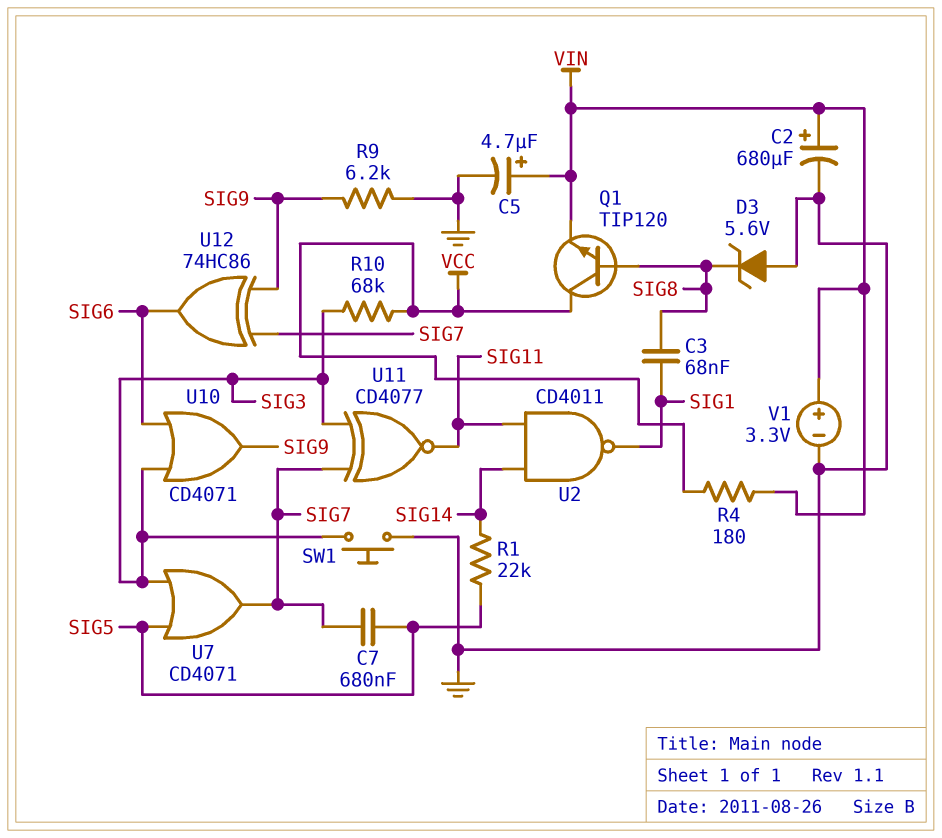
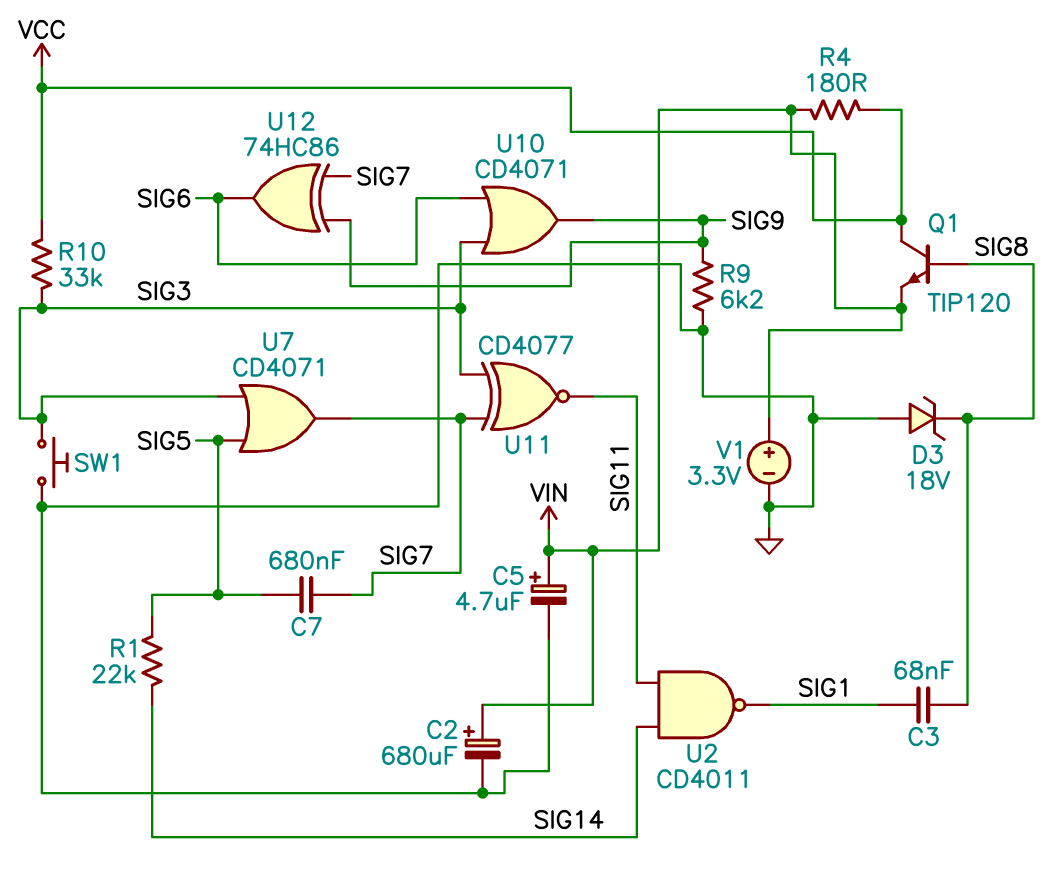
D3: zener 5.6V (A GND, K SIG8) -> zener 18V (A GND, K SIG8)
R10: 68k (SIG3, VCC) -> 33k (SIG3, VCC)

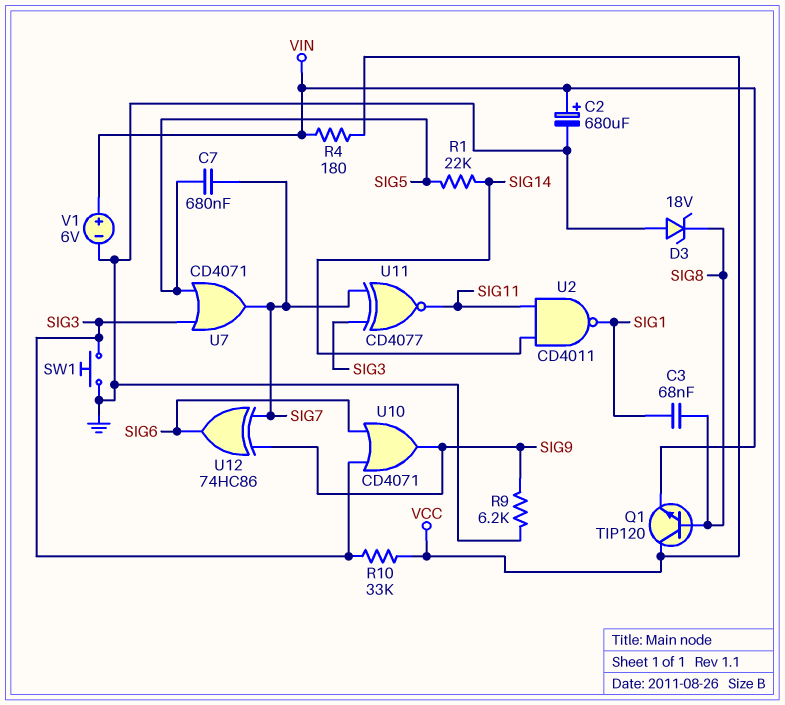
C5: 4.7uF (plus VIN, minus GND) -> none
V1: 3.3V (plus VIN, minus GND) -> 6V (plus VIN, minus GND)

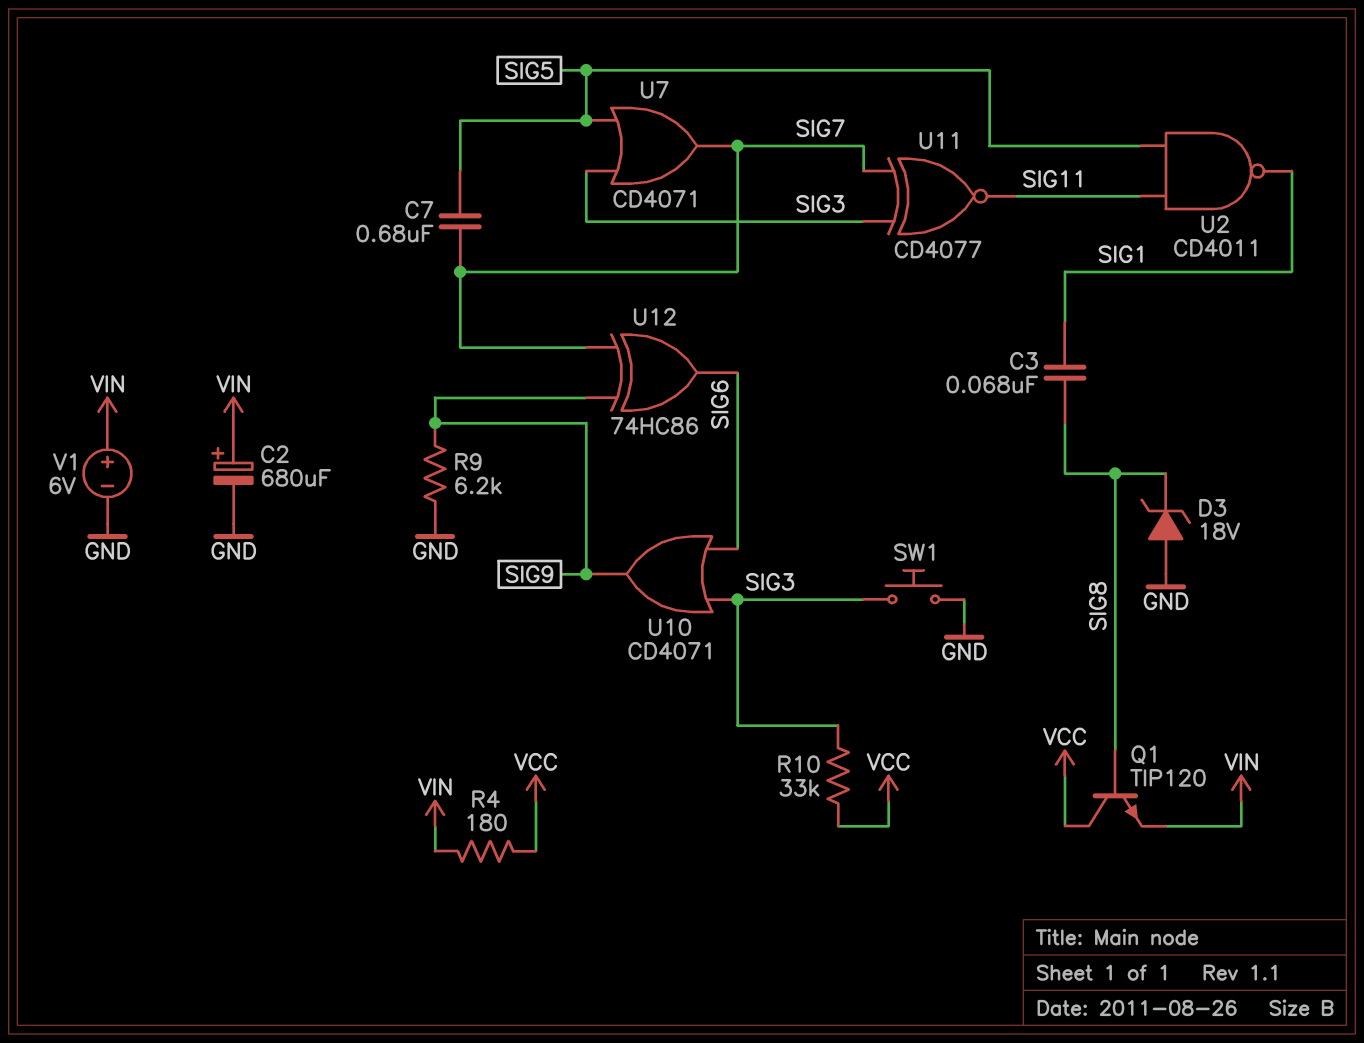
R1: 22k (SIG5, SIG14) -> none
U2: NAND CD4011 (in SIG11, in SIG14, out SIG1) -> NAND CD4011 (in SIG5, in SIG11, out SIG1)

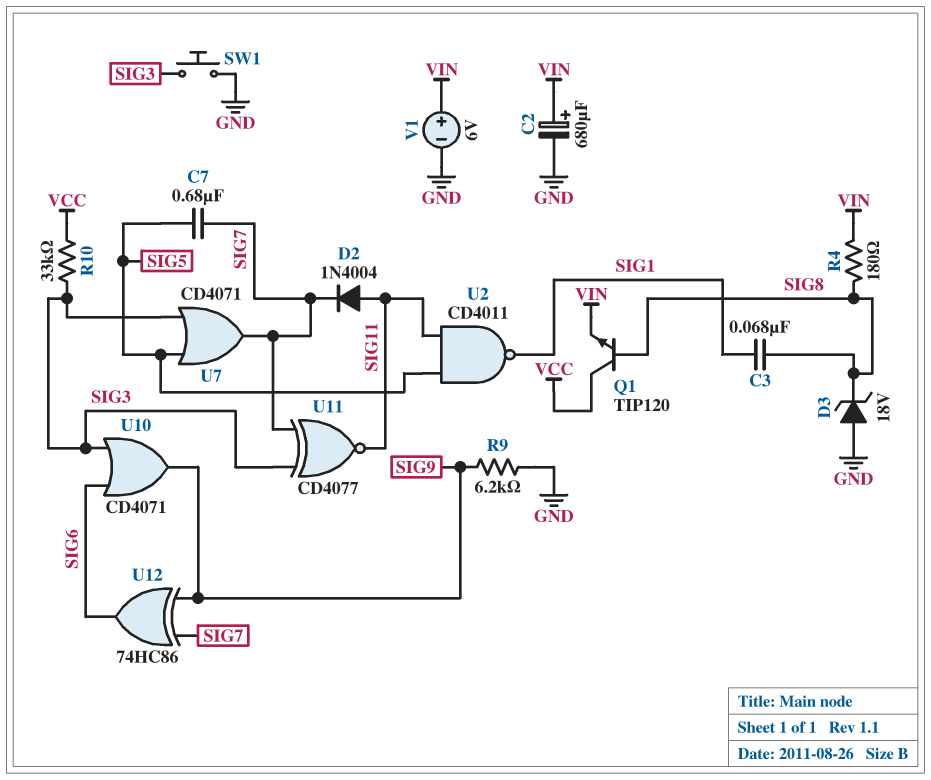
D2: none -> diode 1N4004 (A SIG11, K SIG7)
R4: 180 (VCC, VIN) -> 180 (SIG8, VIN)

